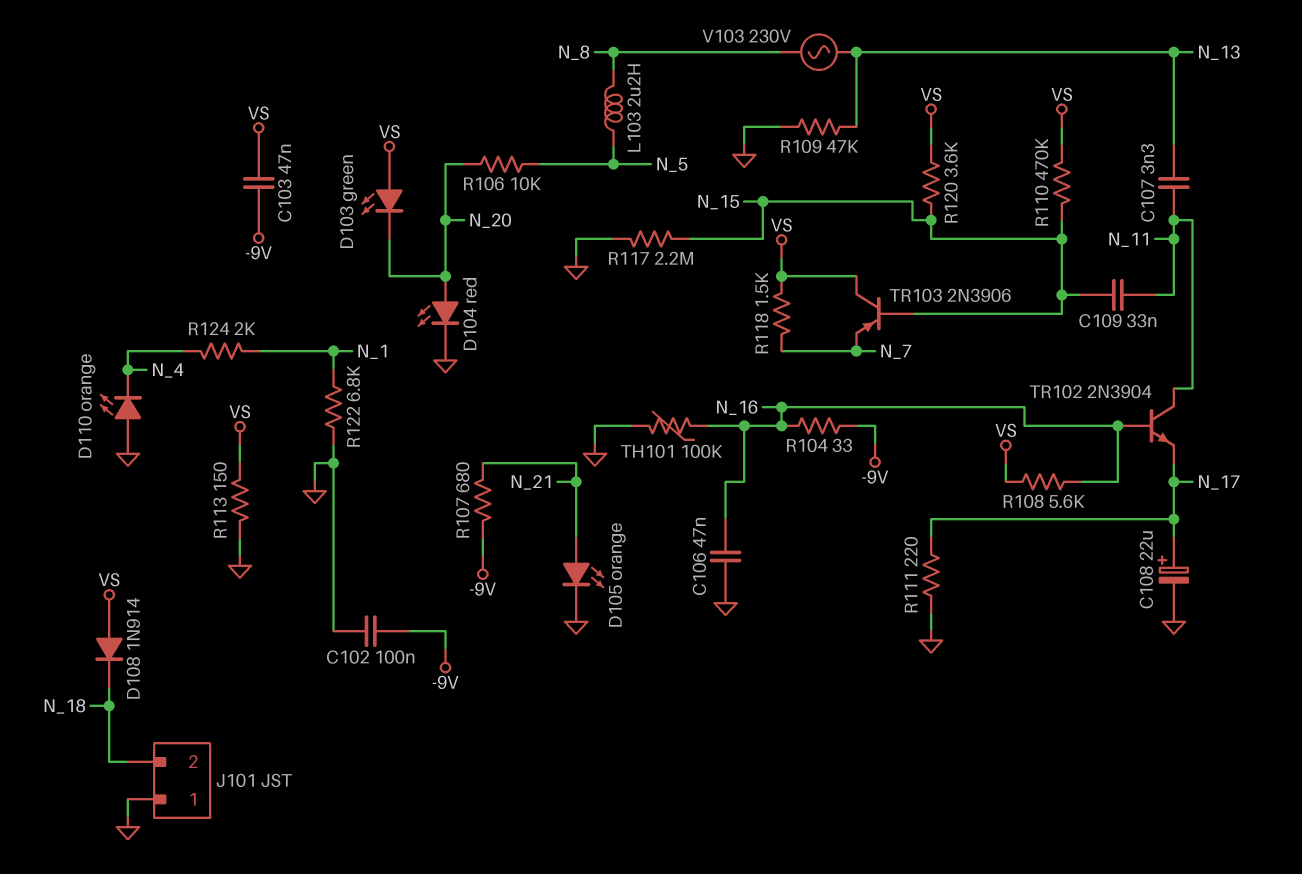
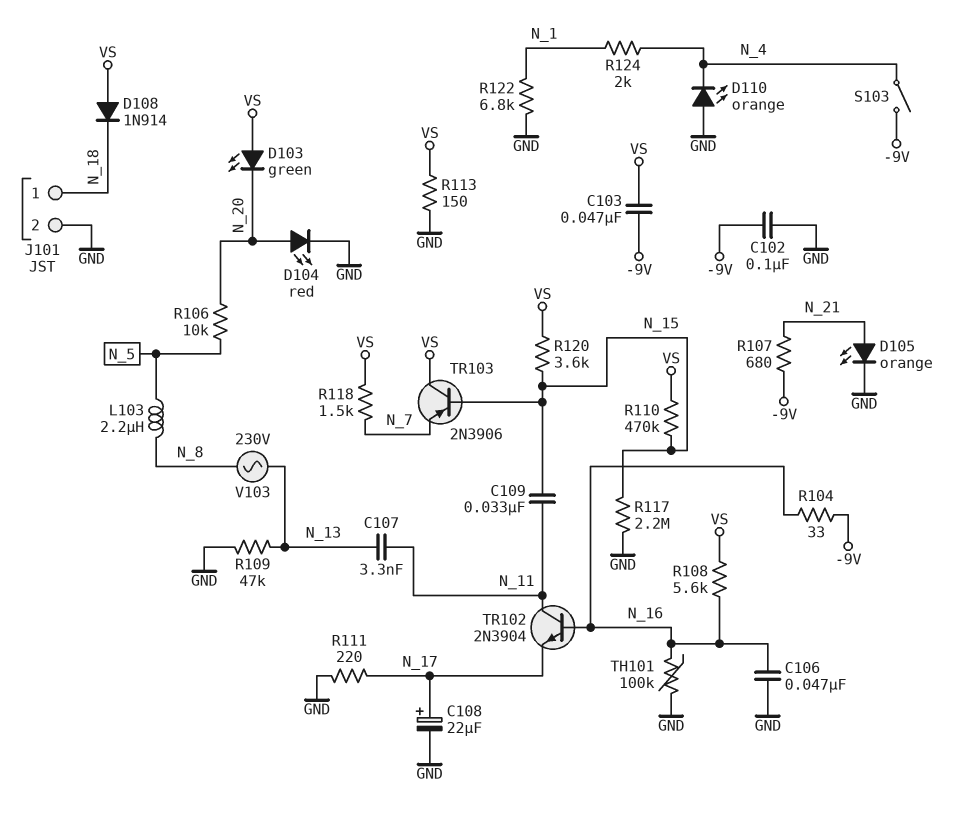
J101 pin 1: GND -> N_18
J101 pin 2: N_18 -> GND
S103: none -> switch (-9V, N_4)

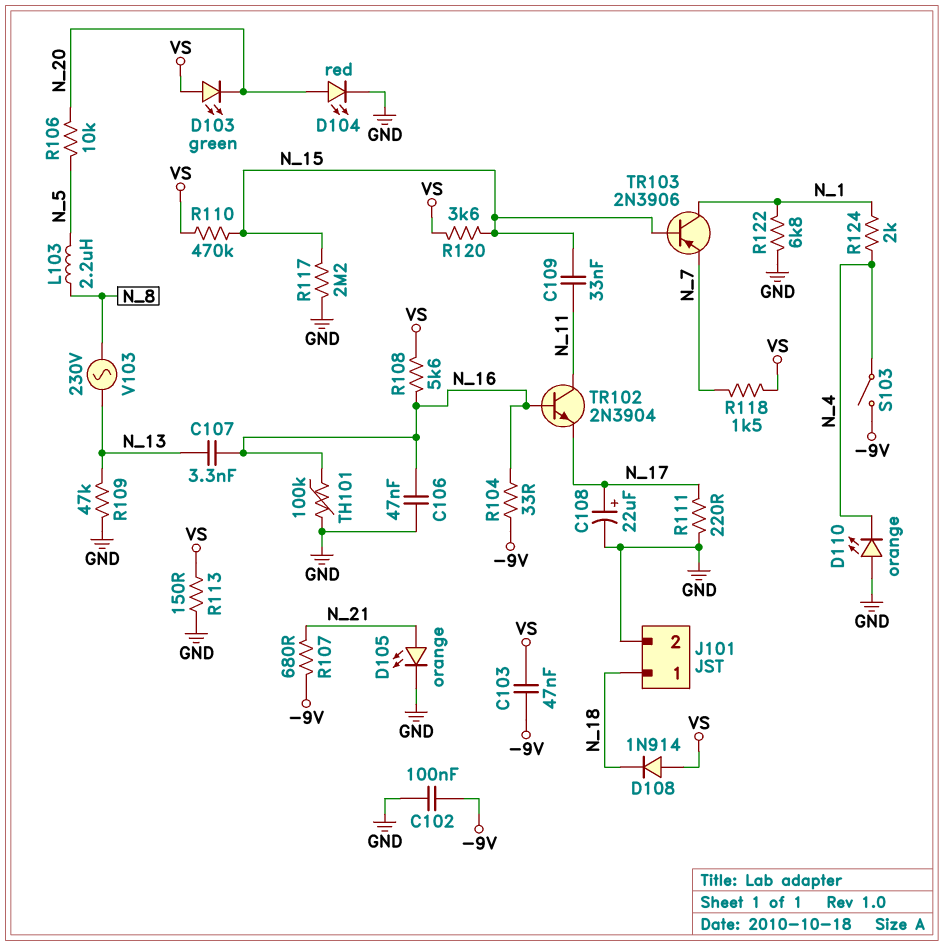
C107: 3.3nF (N_11, N_13) -> 3.3nF (N_13, N_16)
TR103: PNP 2N3906 (B N_15, C VS, E N_7) -> PNP 2N3906 (B N_15, C N_1, E N_7)

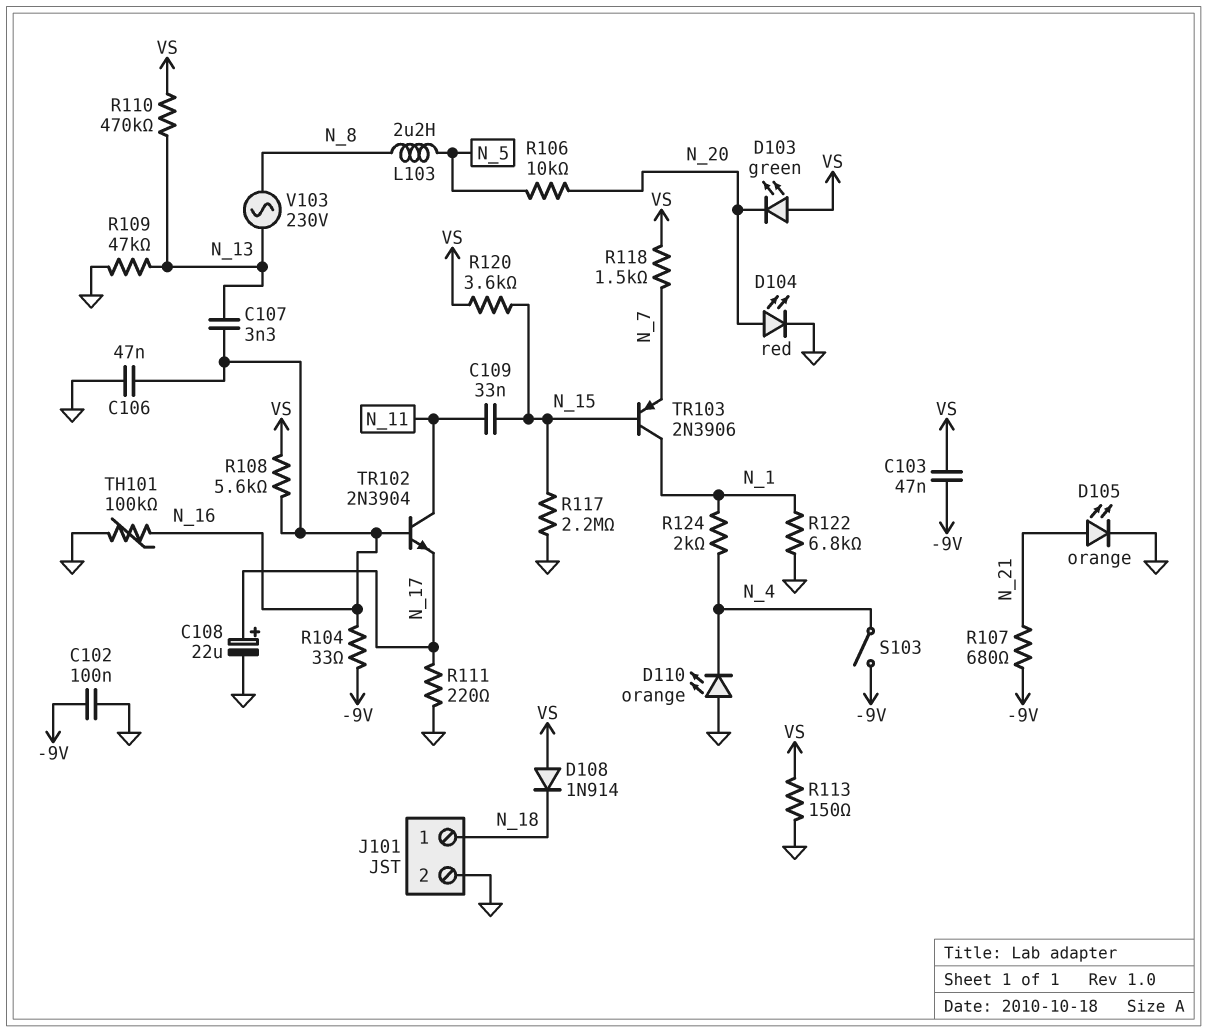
R110: 470k (N_15, VS) -> 470k (N_13, VS)

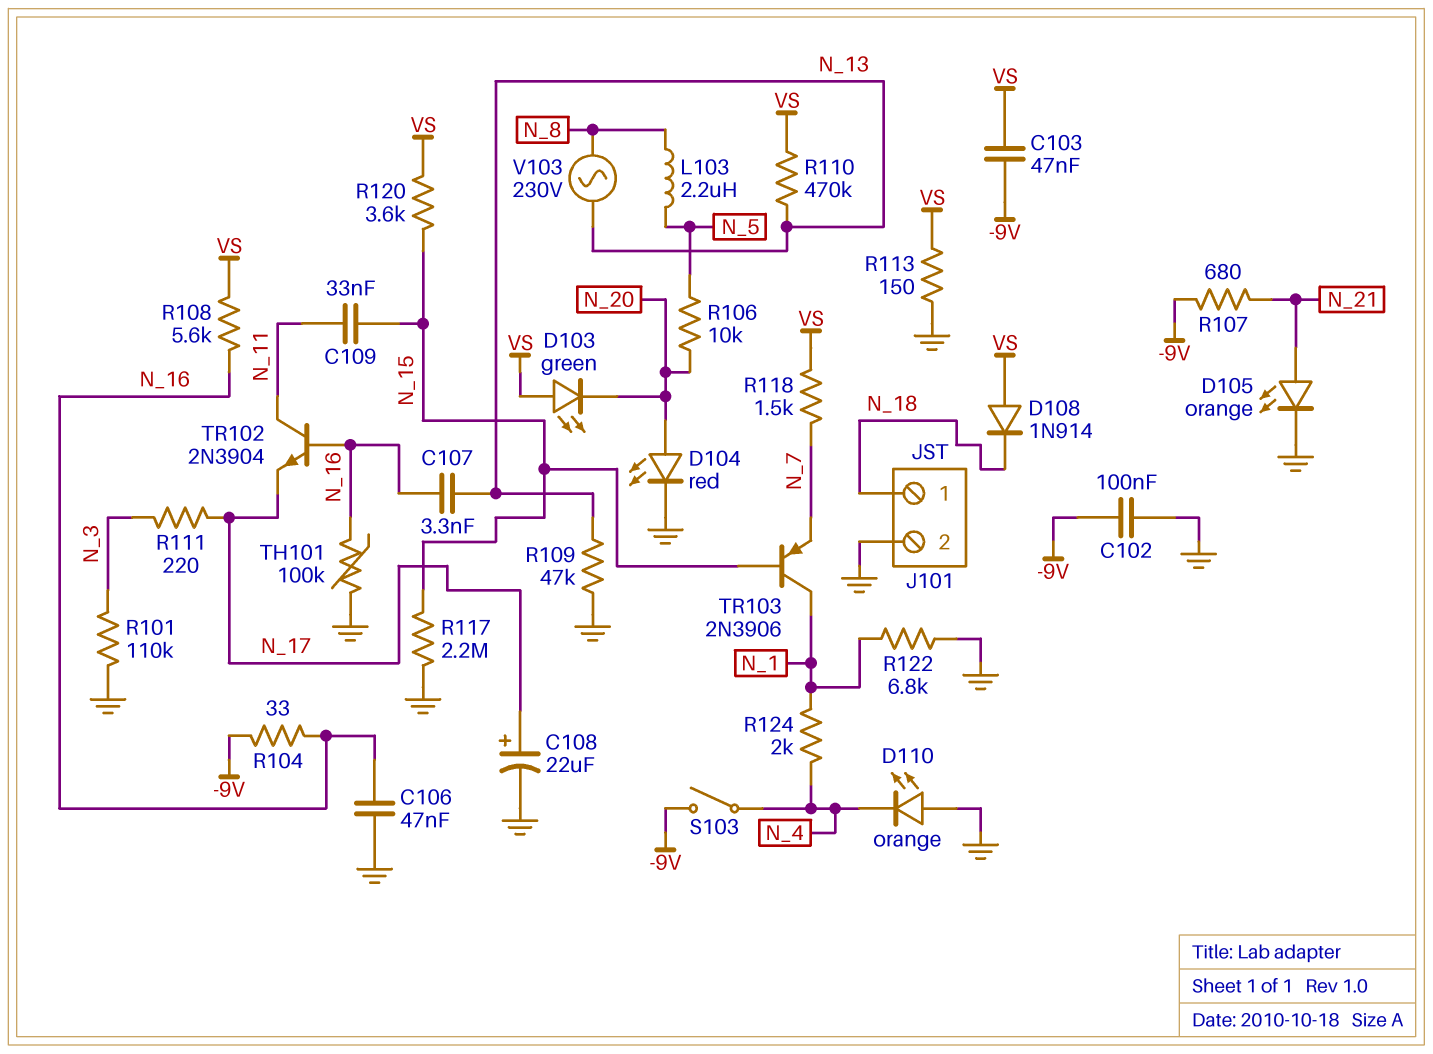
R101: none -> 110k (GND, N_3)
R111: 220 (GND, N_17) -> 220 (N_3, N_17)

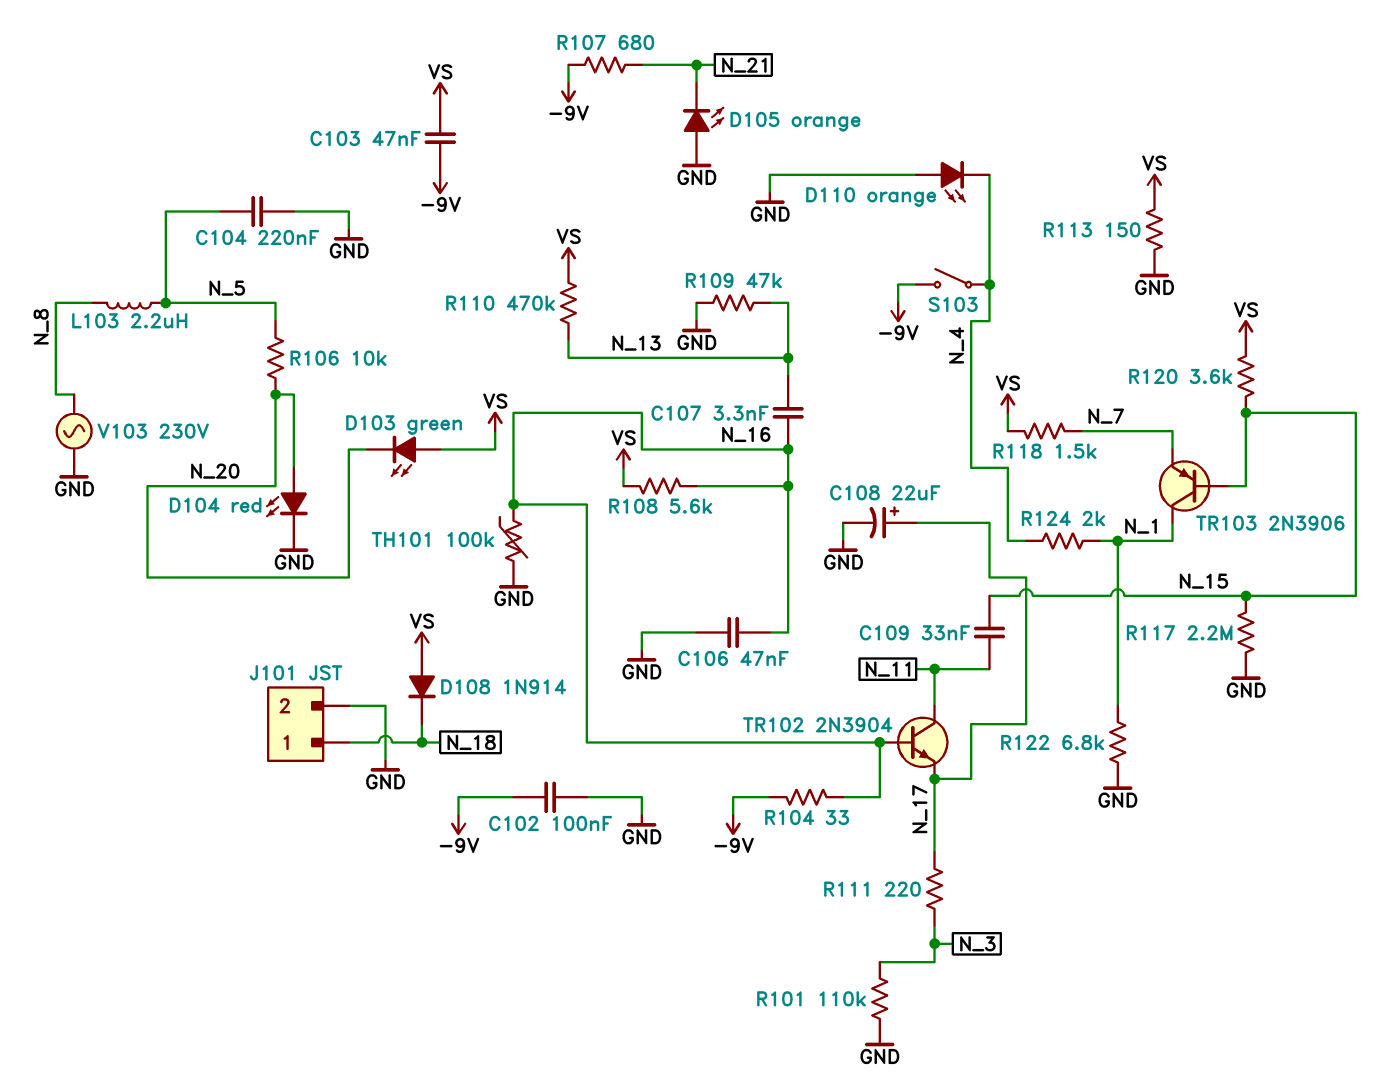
C104: none -> 220nF (GND, N_5)
D105: LED orange (A N_21, K GND) -> LED orange (A GND, K N_21)
V103: AC 230V (N_8, N_13) -> AC 230V (GND, N_8)

